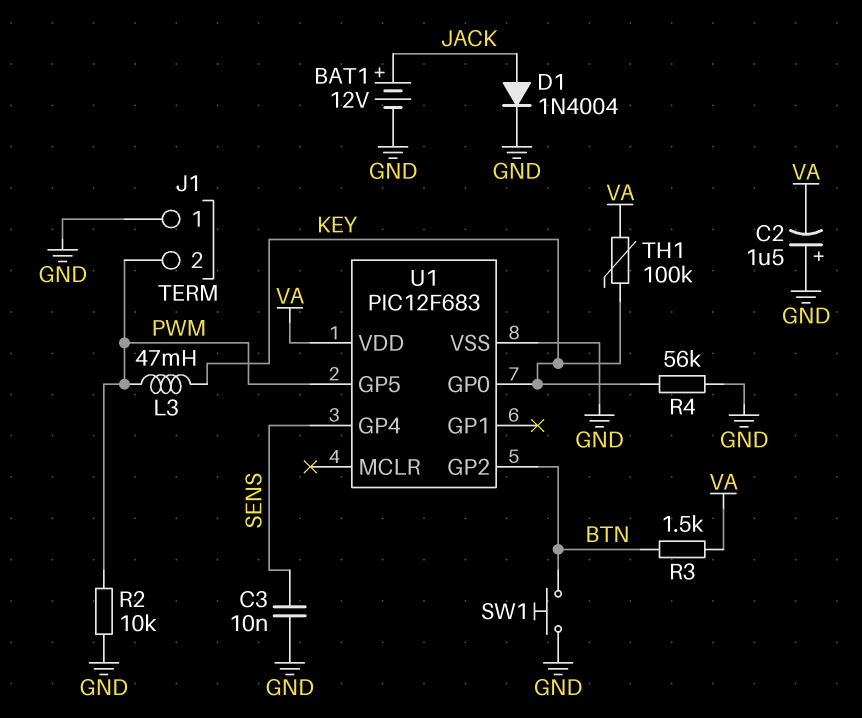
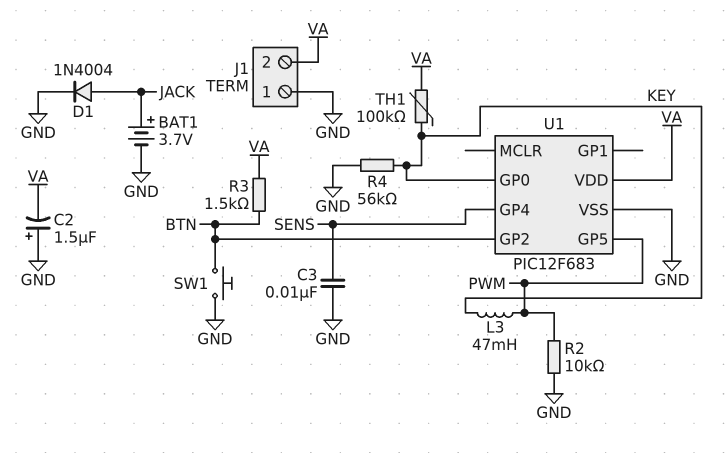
BAT1: 12V (plus JACK, minus GND) -> 3.7V (plus JACK, minus GND)
J1 pin 2: PWM -> VA

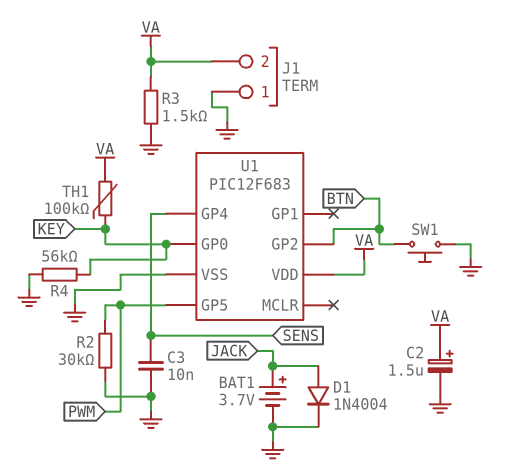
C2: 1.5uF (plus GND, minus VA) -> 1.5uF (plus VA, minus GND)
L3: 47mH (KEY, PWM) -> none
R2: 10k (GND, PWM) -> 30k (GND, PWM)
R3: 1.5k (BTN, VA) -> 1.5k (GND, VA)

